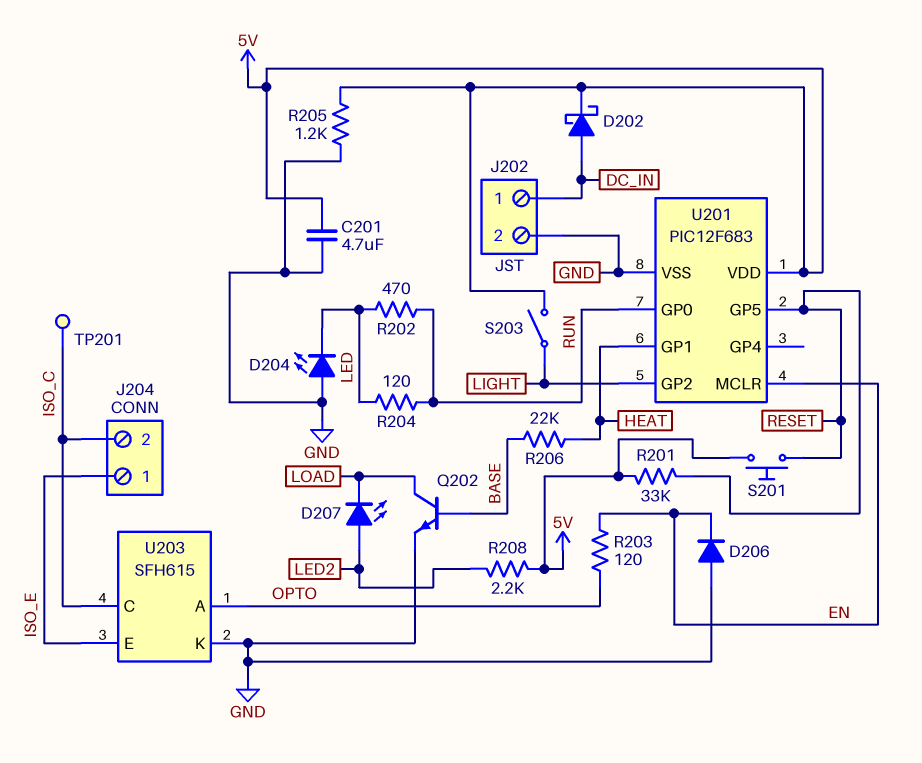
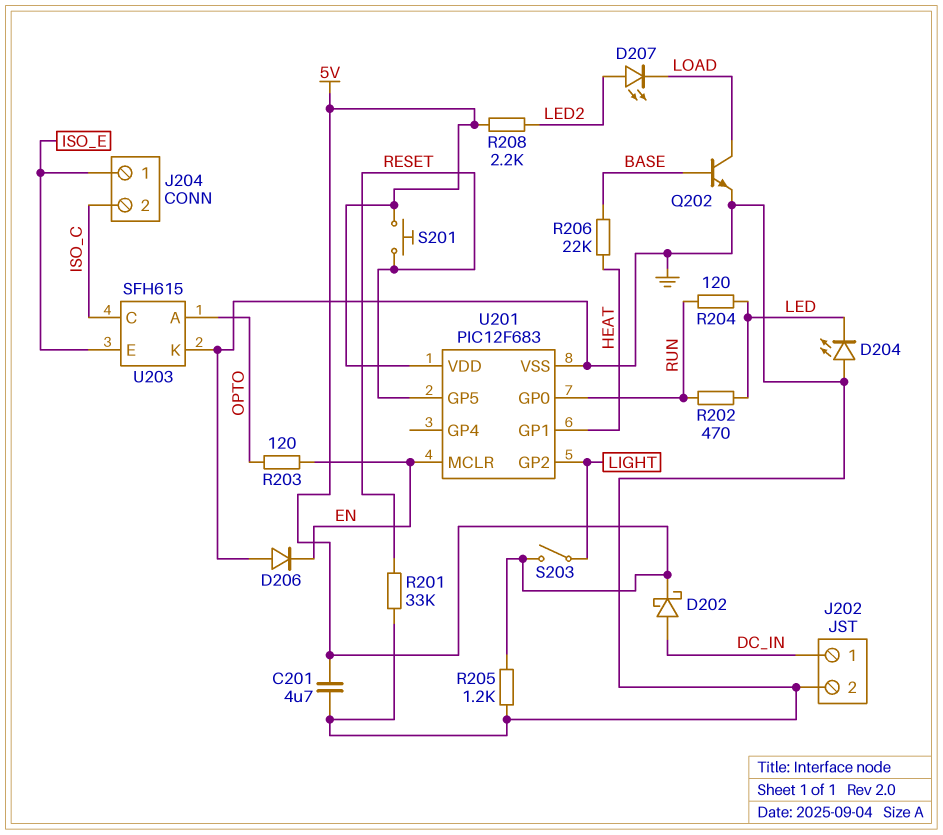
R201: 33k (5V, RESET) -> 33k (GND, RESET)
TP201: test point (ISO_C) -> none

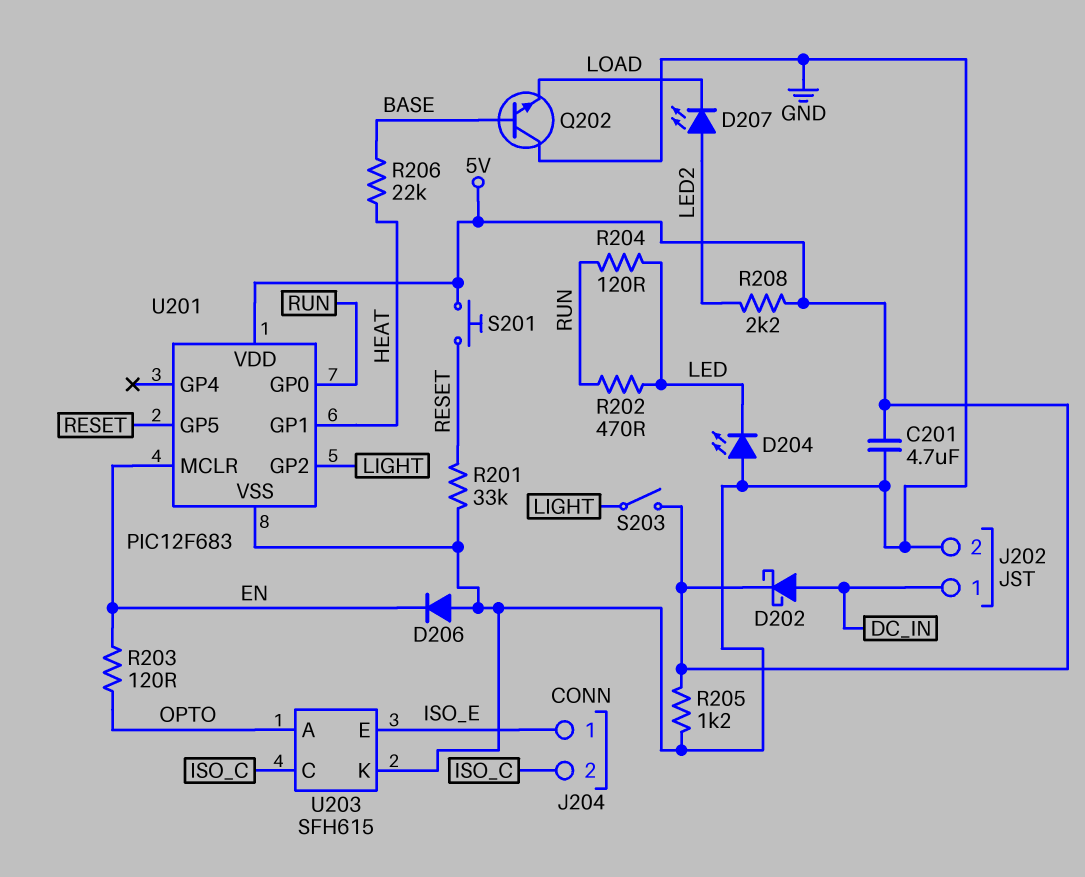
Q202: NPN (B BASE, C LOAD, E GND) -> NPN (B BASE, C GND, E LOAD)

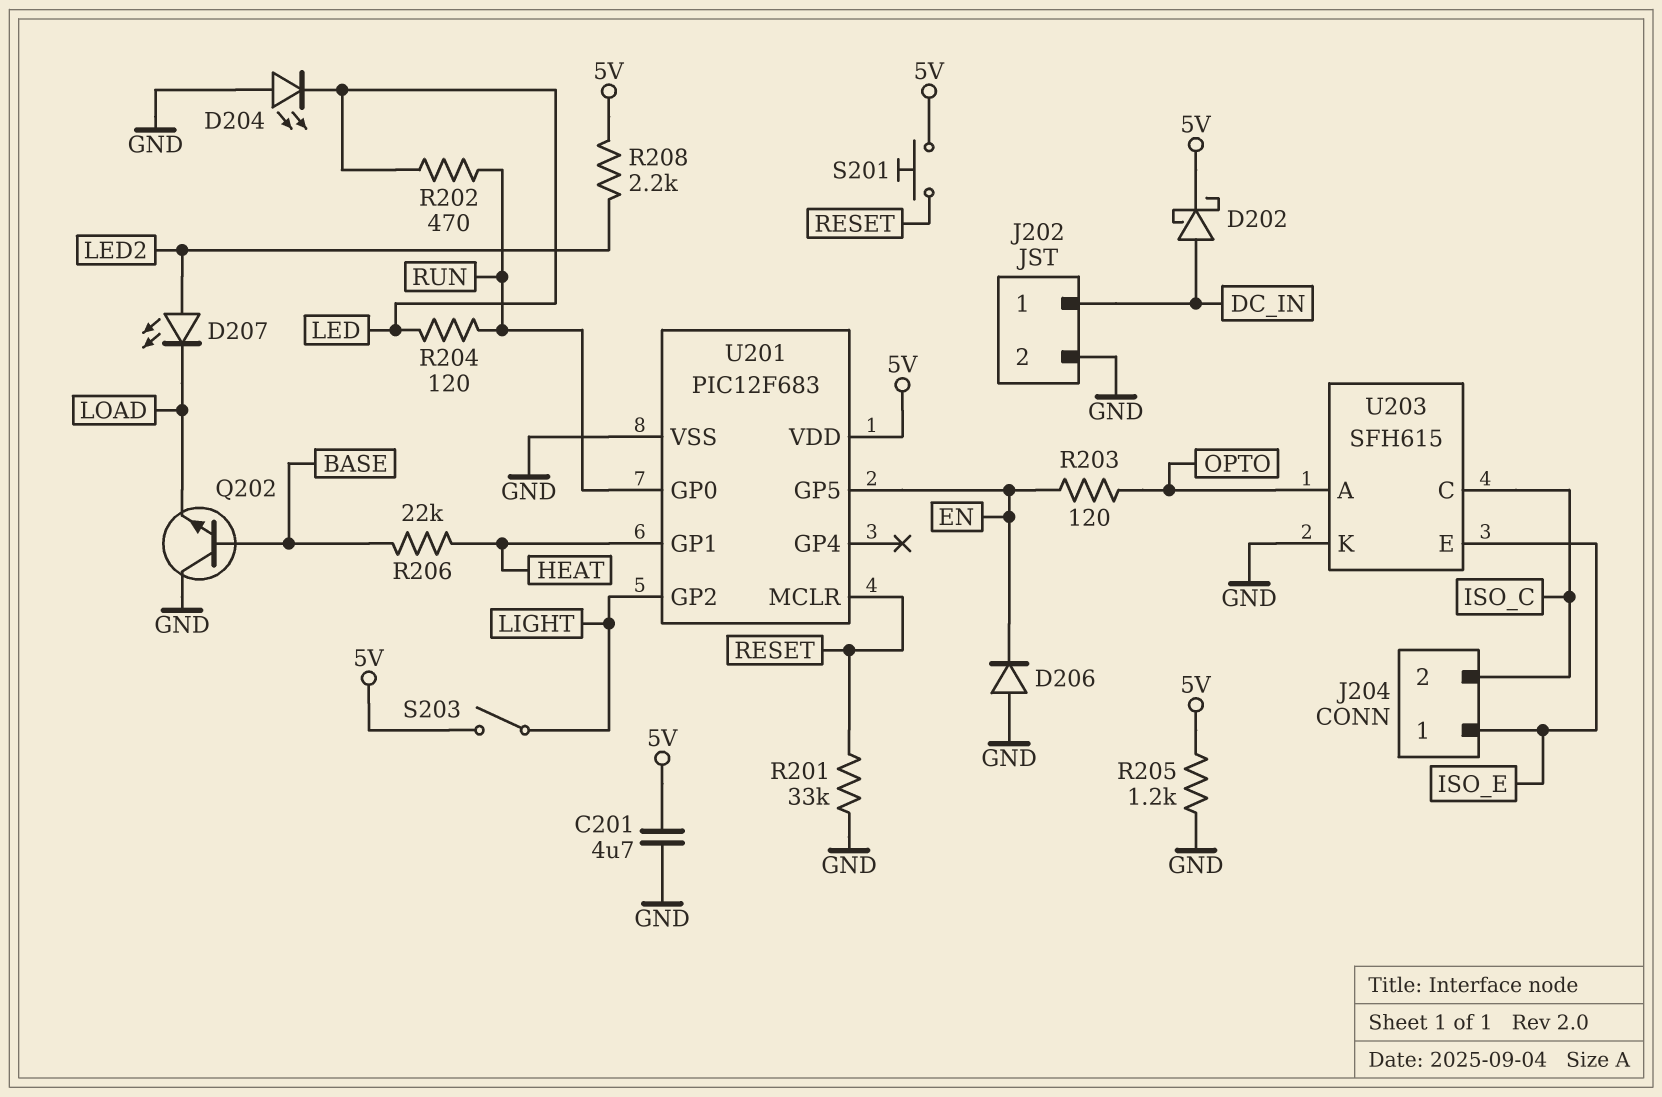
U201 pin GP5: RESET -> EN
U201 pin MCLR: EN -> RESET

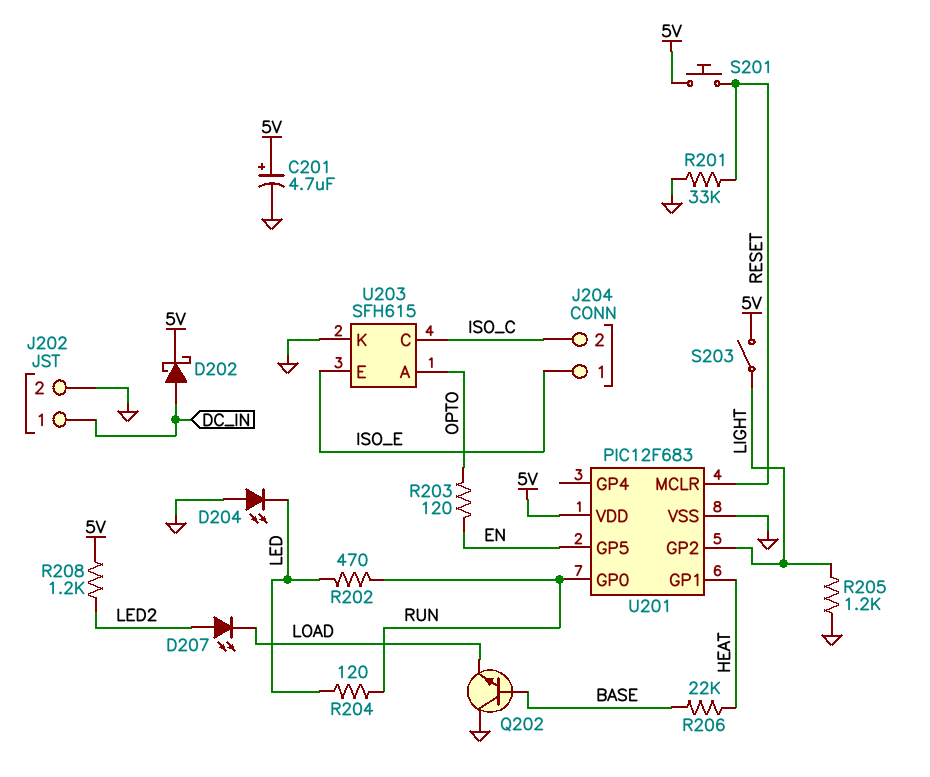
C201: 4.7uF (5V, GND) -> 4.7uF (plus 5V, minus GND)
D206: diode (A GND, K EN) -> none
R205: 1.2k (5V, GND) -> 1.2k (GND, LIGHT)
R208: 2.2k (5V, LED2) -> 1.2k (5V, LED2)

